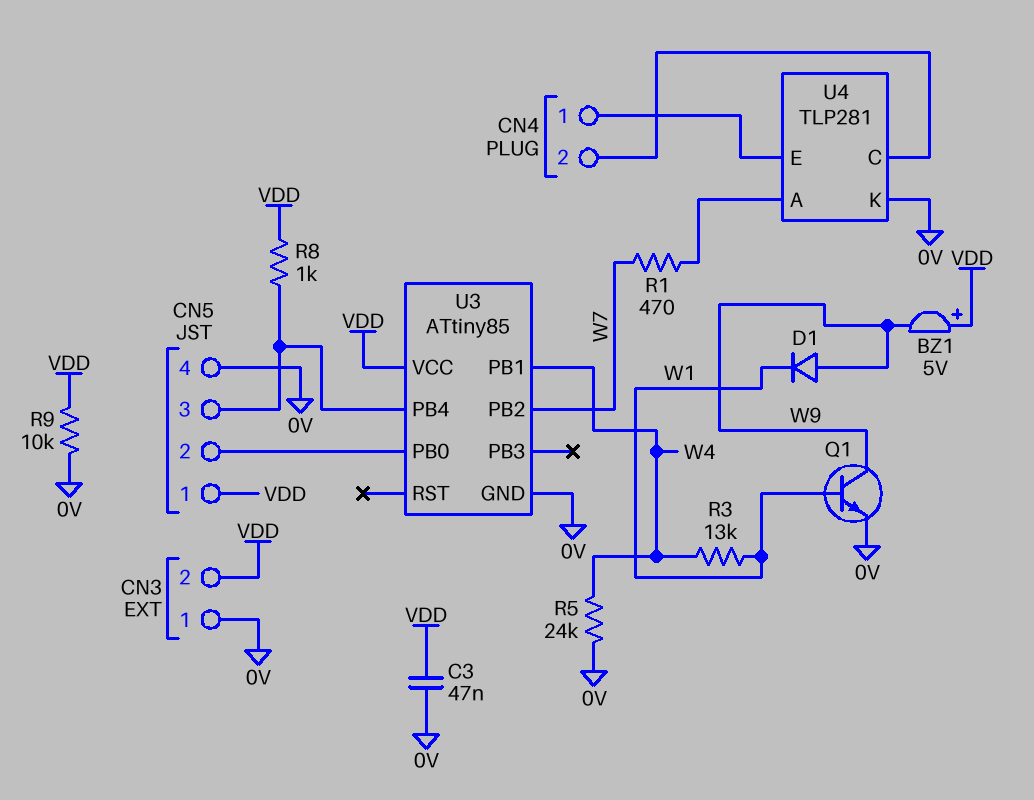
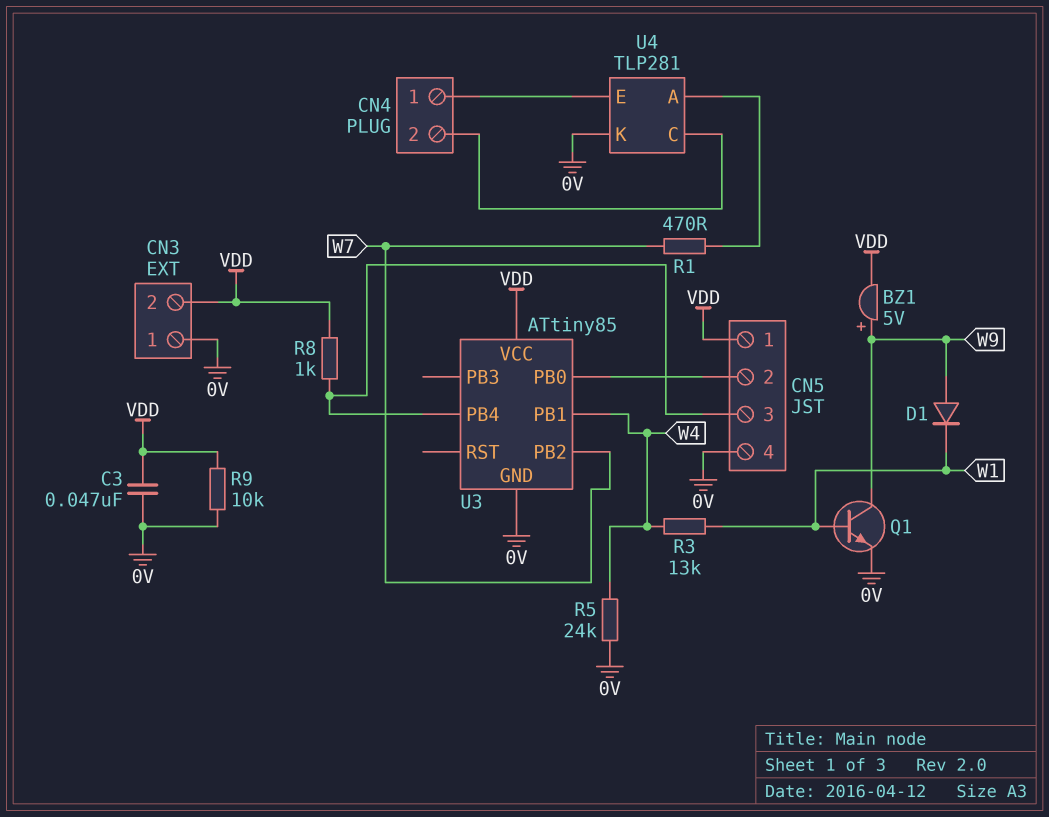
BZ1: buzzer 5V (plus VDD, minus W9) -> buzzer 5V (plus W9, minus VDD)

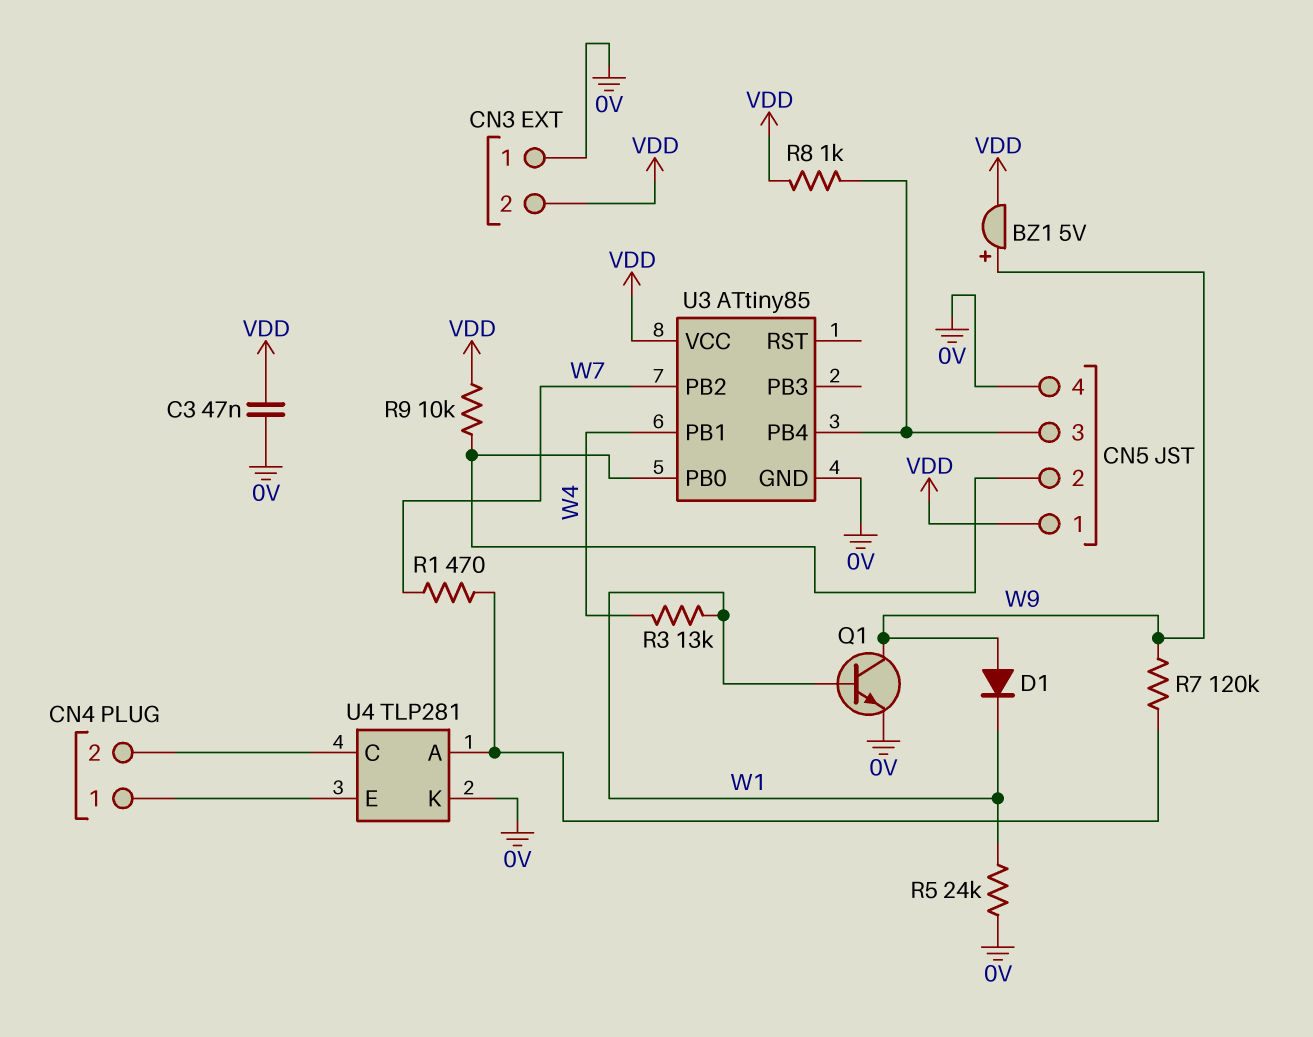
R5: 24k (0V, W4) -> 24k (0V, W1)
R7: none -> 120k (U4/A, W9)
R9: 10k (0V, VDD) -> 10k (CN5/2, VDD)

